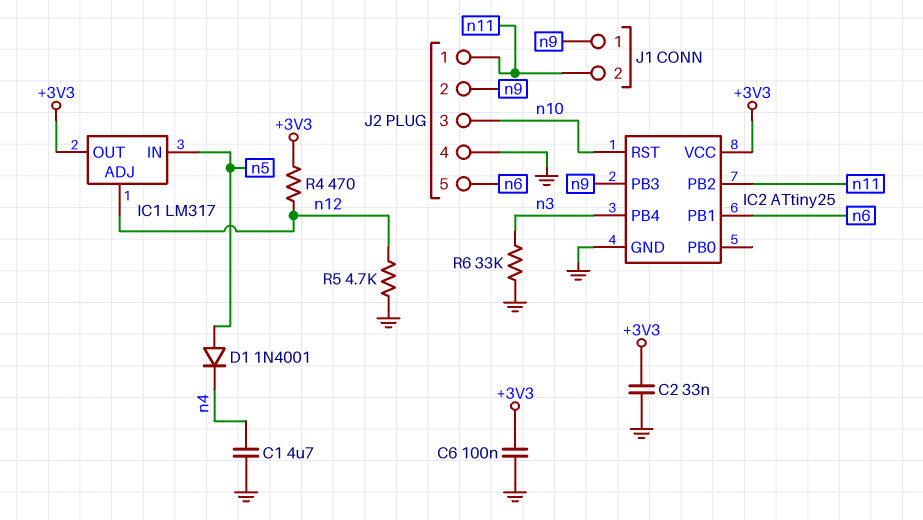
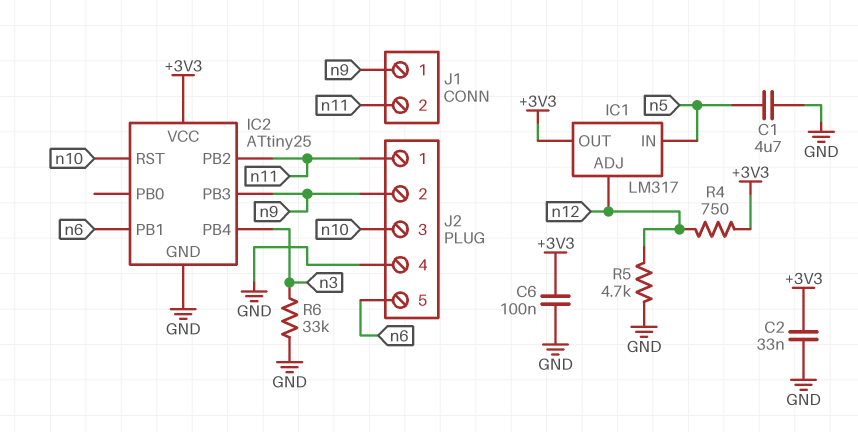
C1: 4.7uF (GND, n4) -> 4.7uF (GND, n5)
D1: diode 1N4001 (A n5, K n4) -> none
R4: 470 (+3V3, n12) -> 750 (+3V3, n12)

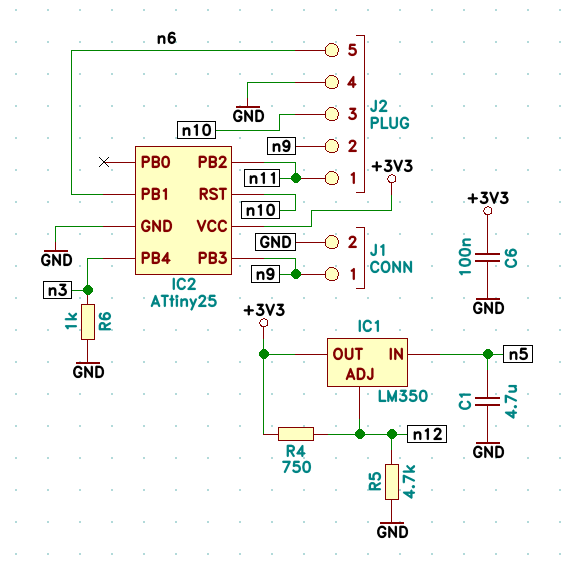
C2: 33nF (+3V3, GND) -> none
IC1: LM317 -> LM350
J1 pin 2: n11 -> GND
R6: 33k (GND, n3) -> 1k (GND, n3)

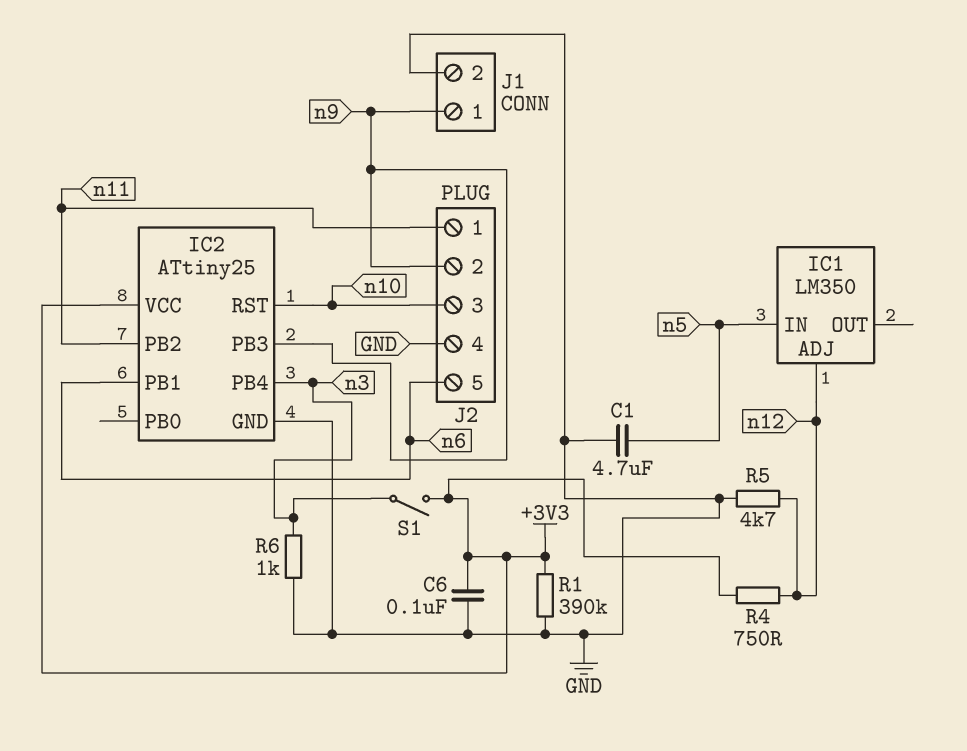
IC1 pin OUT: +3V3 -> none
R1: none -> 390k (+3V3, GND)
S1: none -> switch (+3V3, n3)

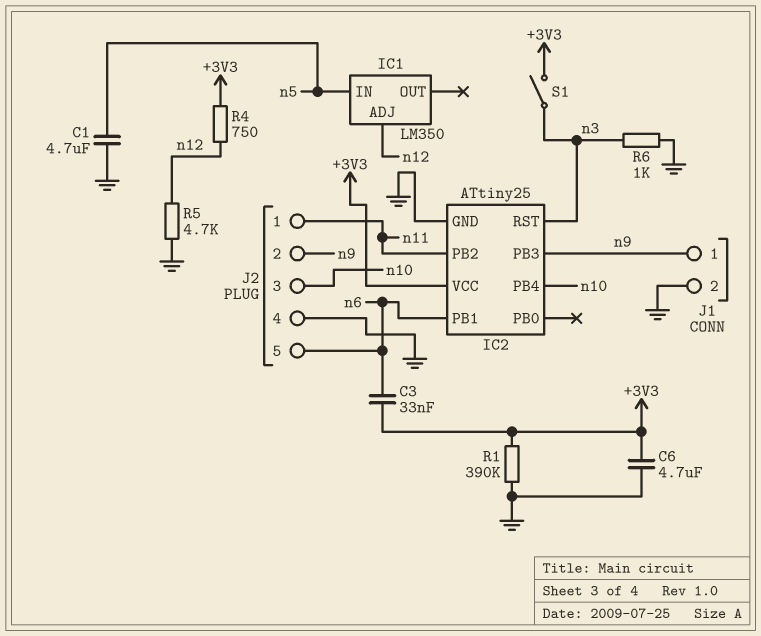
C3: none -> 33nF (+3V3, n6)
C6: 100nF (+3V3, GND) -> 4.7uF (+3V3, GND)
IC2 pin PB4: n3 -> n10
IC2 pin RST: n10 -> n3

